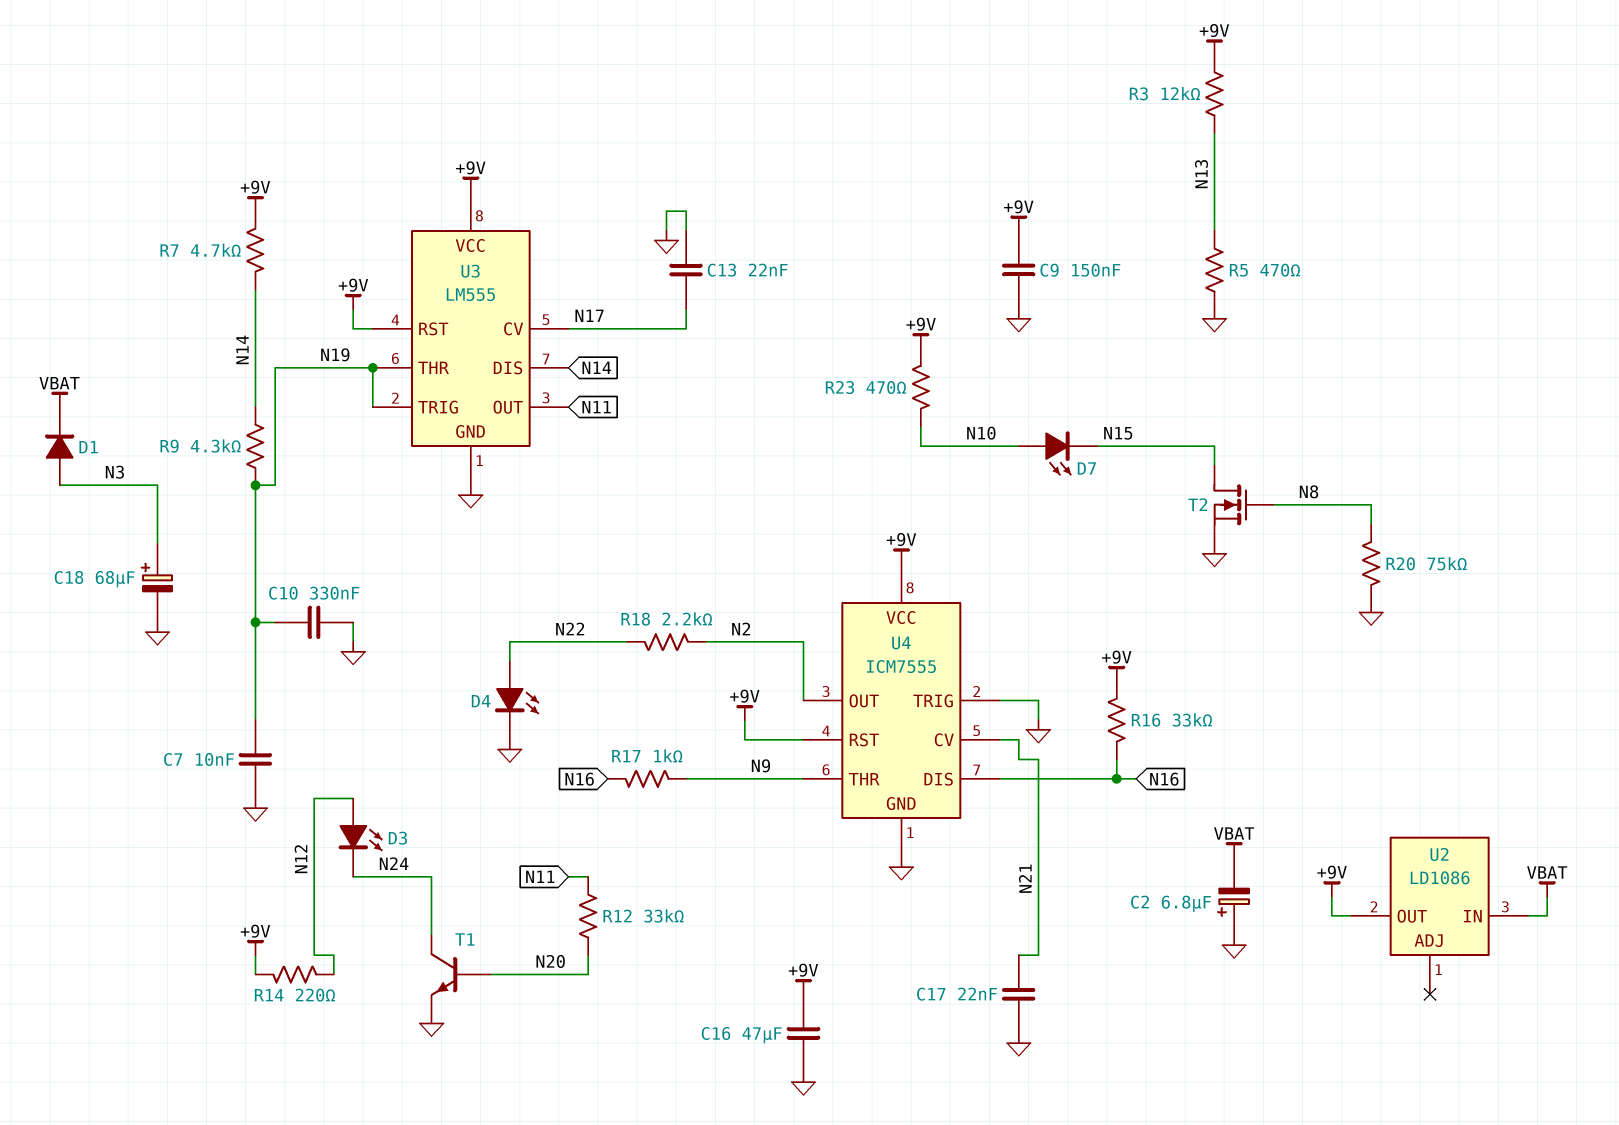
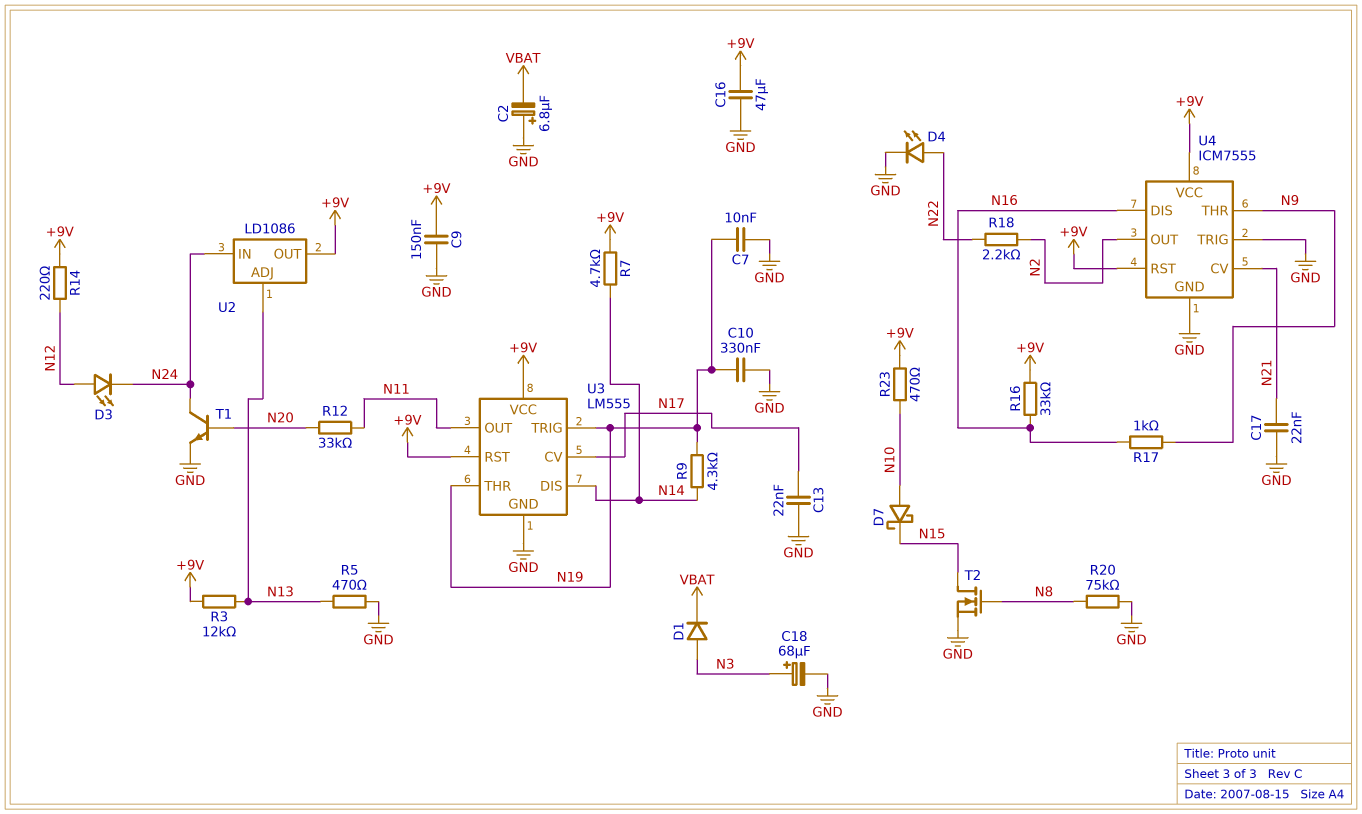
D7: LED (A N10, K N15) -> schottky (A N10, K N15)
U2 pin ADJ: none -> N13
U2 pin IN: VBAT -> N24

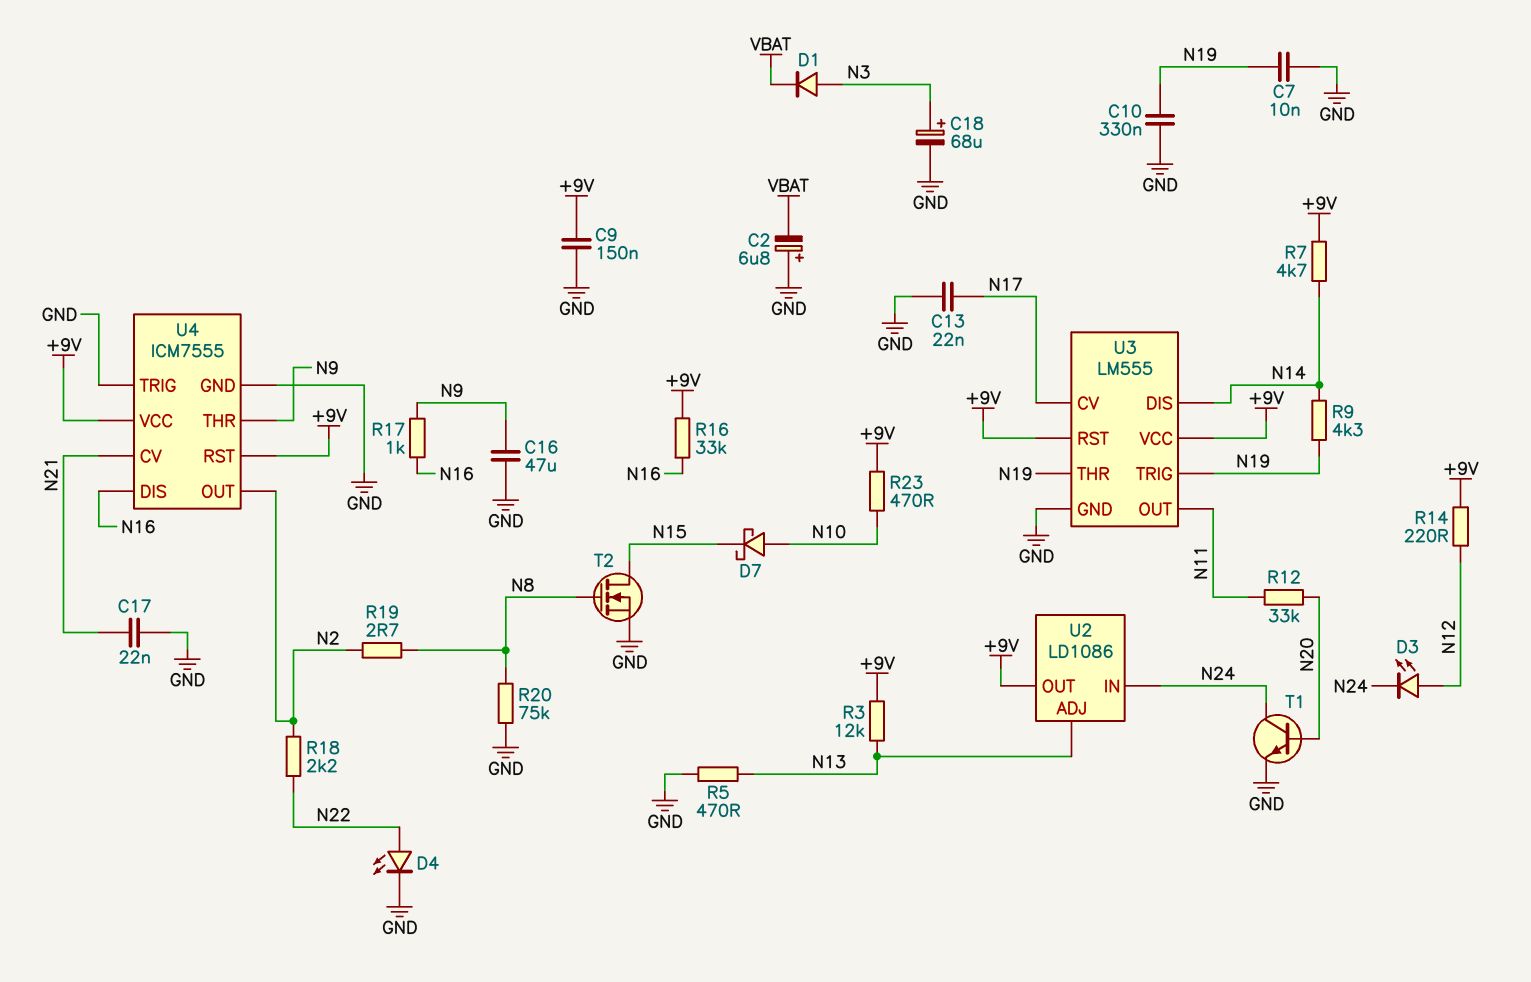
C16: 47uF (+9V, GND) -> 47uF (GND, N9)
R19: none -> 2.7 (N2, N8)

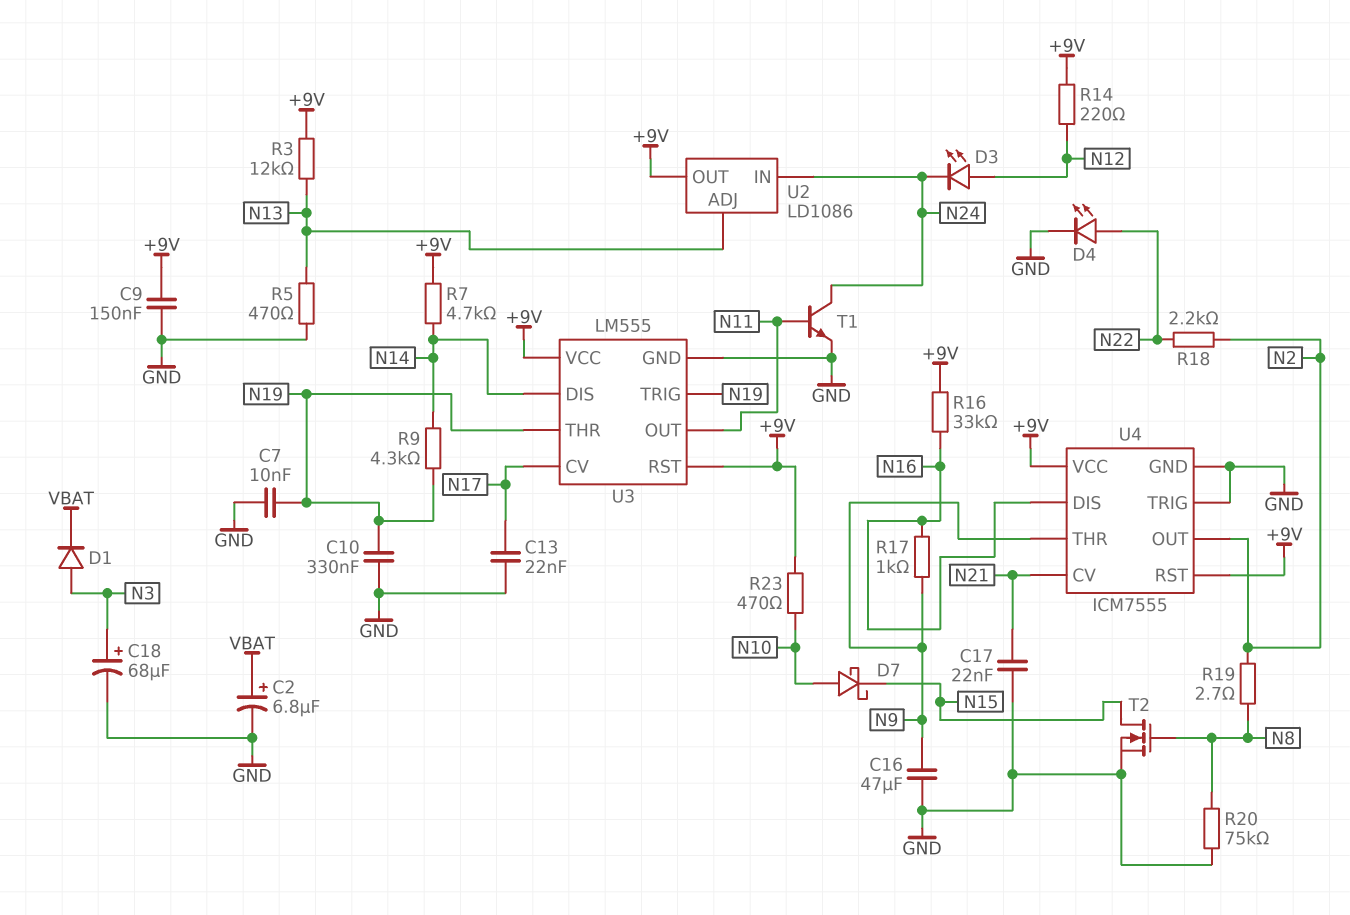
C2: 6.8uF (plus GND, minus VBAT) -> 6.8uF (plus VBAT, minus GND)
R12: 33k (N11, N20) -> none
T1: NPN (B N20, C N24, E GND) -> NPN (B N11, C N24, E GND)

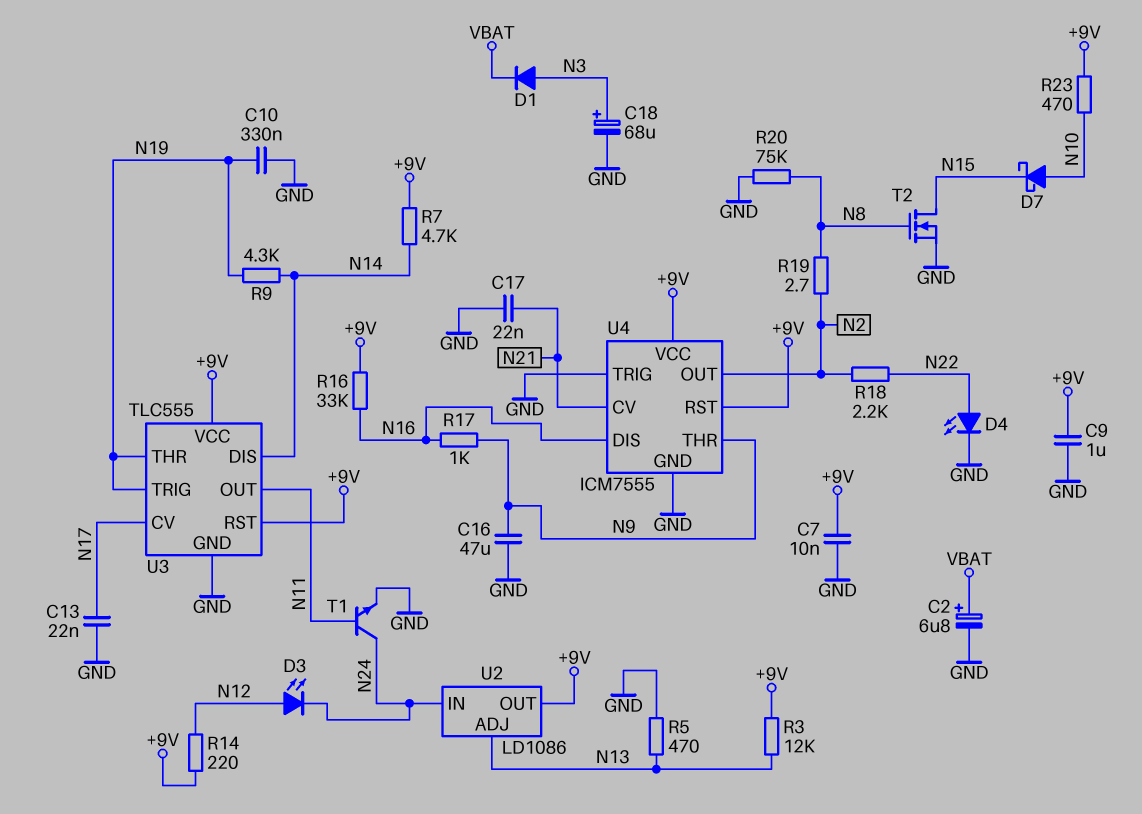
C7: 10nF (GND, N19) -> 10nF (+9V, GND)
C9: 150nF (+9V, GND) -> 1uF (+9V, GND)
U3: LM555 -> TLC555

